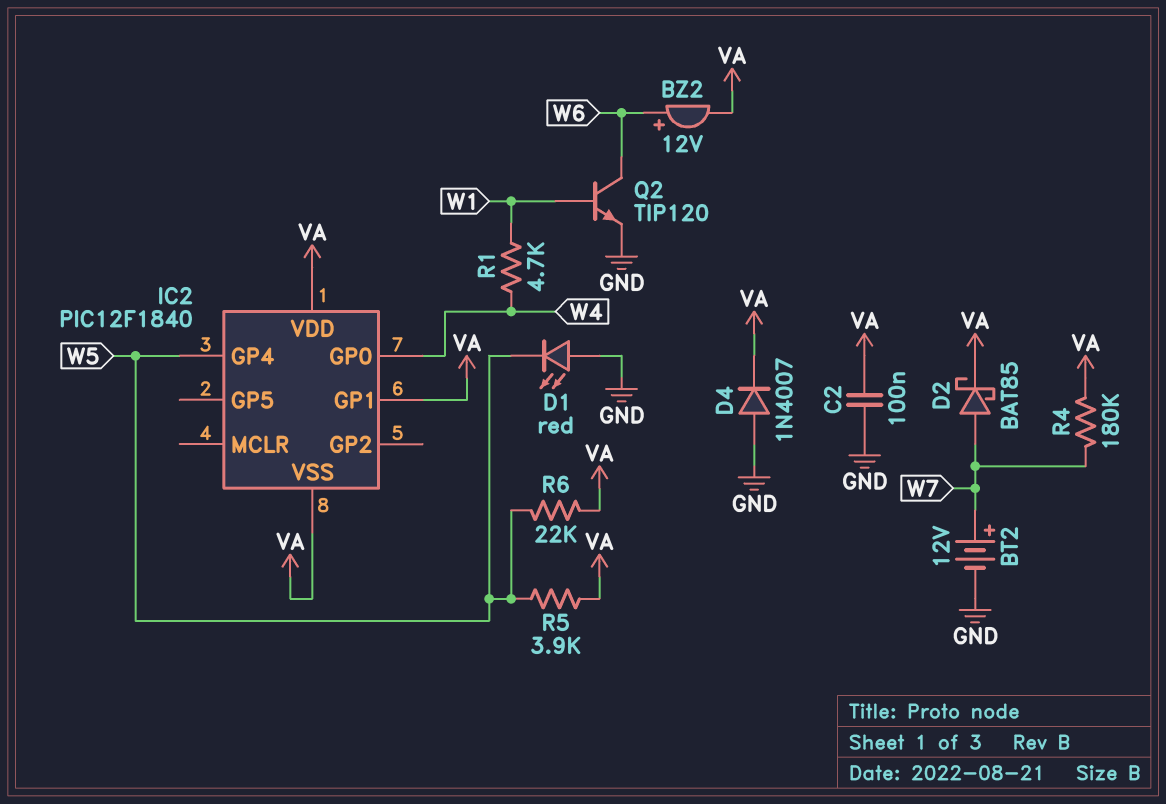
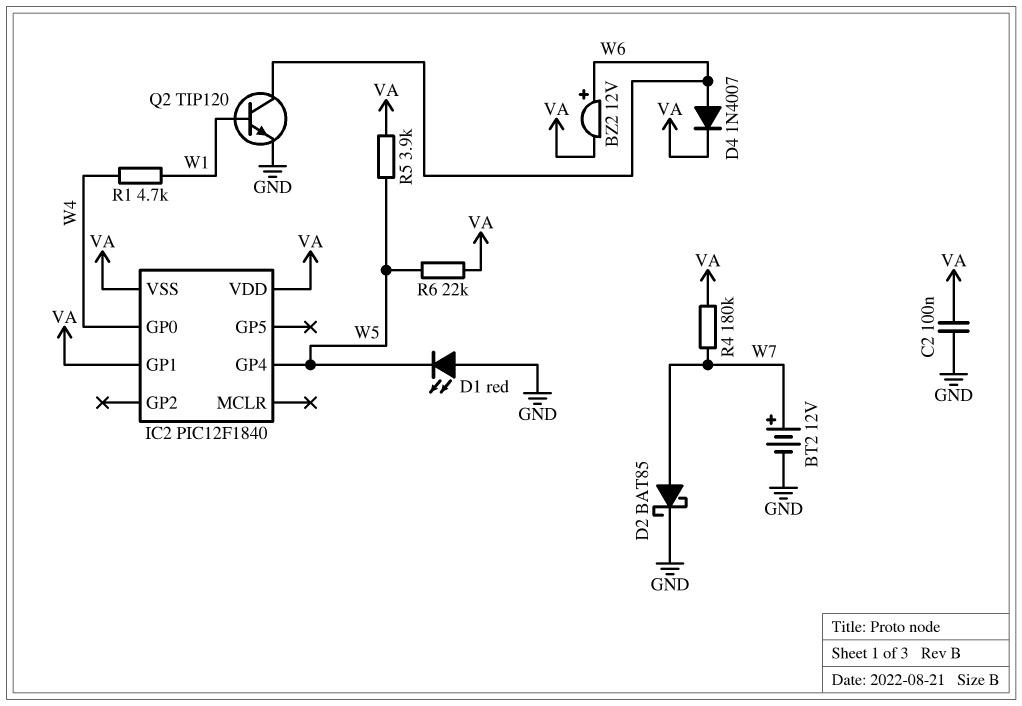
D2: schottky BAT85 (A W7, K VA) -> schottky BAT85 (A W7, K GND)
D4: diode 1N4007 (A GND, K VA) -> diode 1N4007 (A W6, K VA)

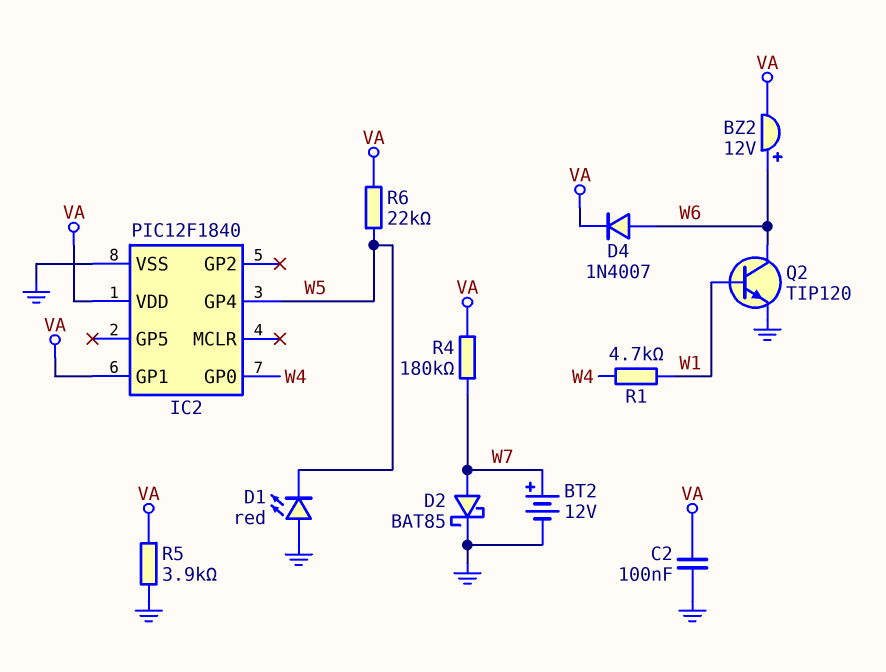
IC2 pin VSS: VA -> GND
R5: 3.9k (VA, W5) -> 3.9k (GND, VA)

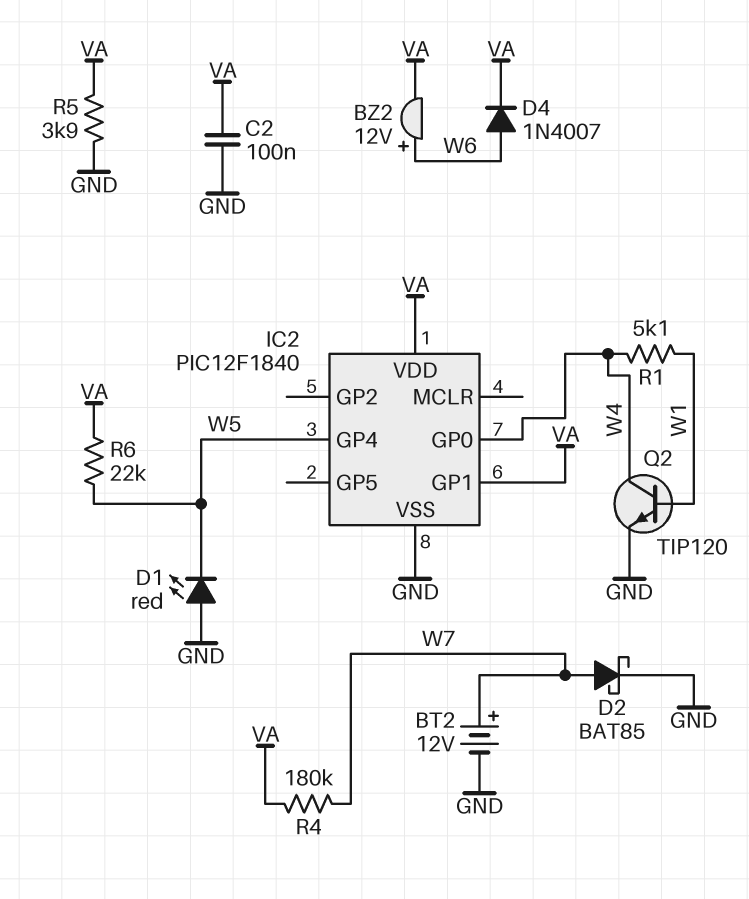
Q2: NPN TIP120 (B W1, C W6, E GND) -> NPN TIP120 (B W1, C W4, E GND)
R1: 4.7k (W1, W4) -> 5.1k (W1, W4)

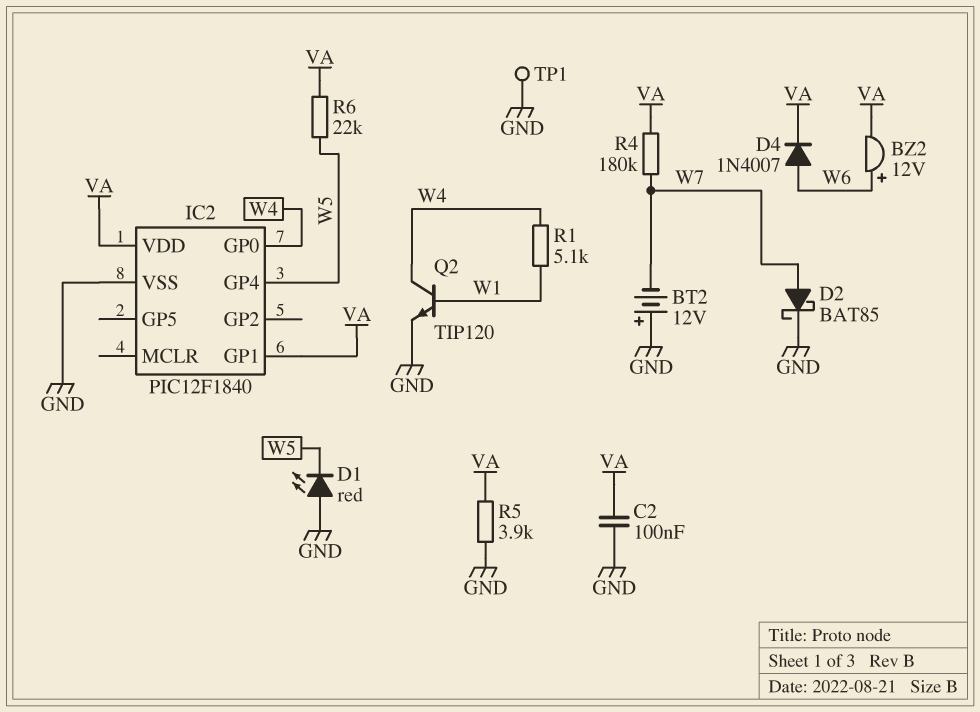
BT2: 12V (plus W7, minus GND) -> 12V (plus GND, minus W7)
TP1: none -> test point (GND)

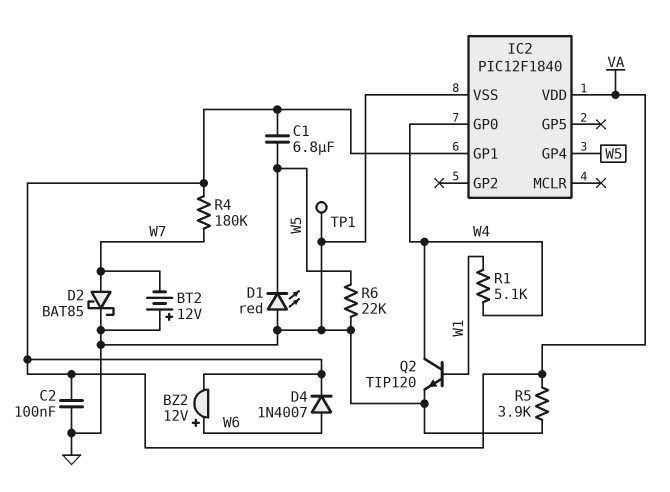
C1: none -> 6.8uF (VA, W5)
R6: 22k (VA, W5) -> 22k (GND, W5)

